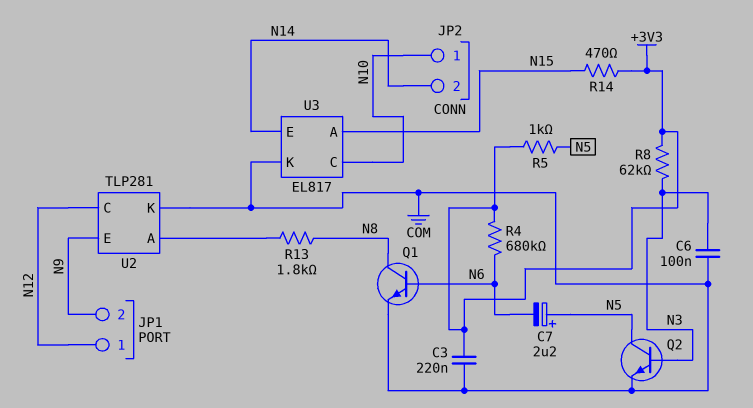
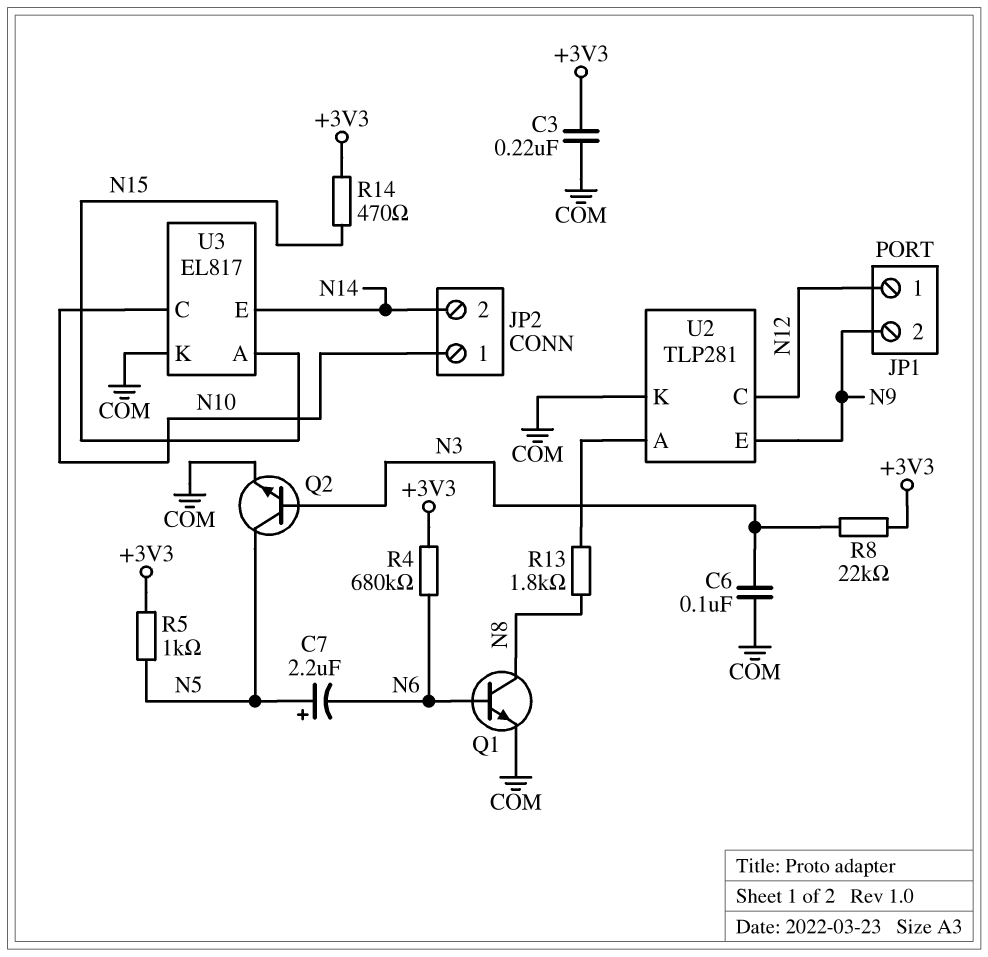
R8: 62k (+3V3, N3) -> 22k (+3V3, N3)

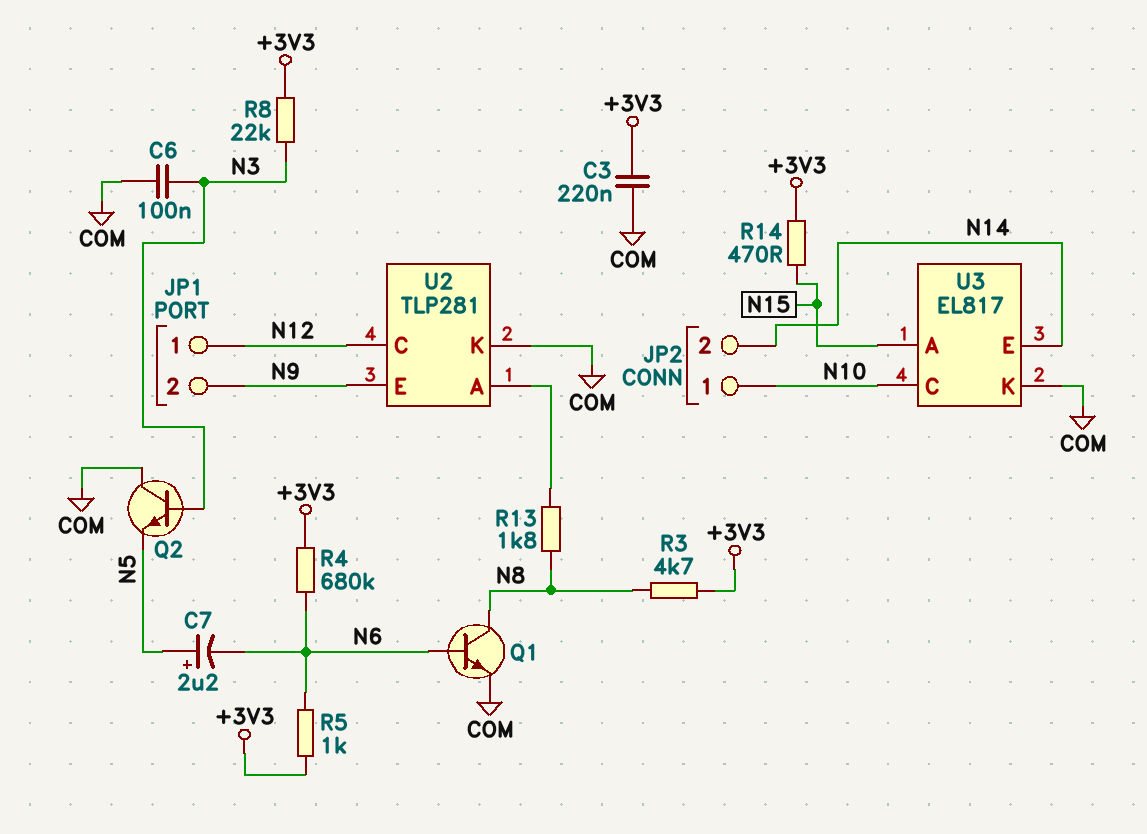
Q2: NPN (B N3, C N5, E COM) -> NPN (B N3, C COM, E N5)
R3: none -> 4.7k (+3V3, N8)
R5: 1k (+3V3, N5) -> 1k (+3V3, N6)

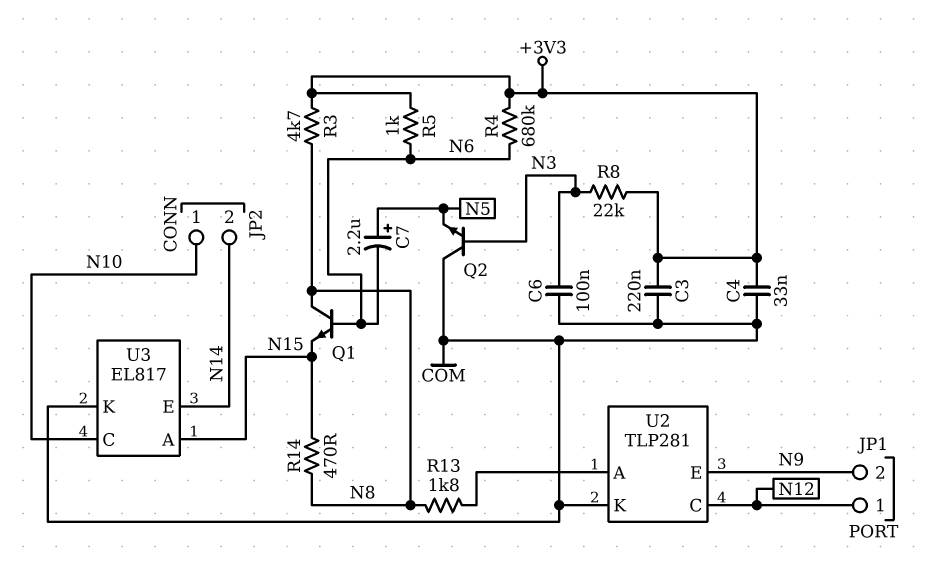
C4: none -> 33nF (+3V3, COM)
Q1: NPN (B N6, C N8, E COM) -> NPN (B N6, C N8, E N15)
R14: 470 (+3V3, N15) -> 470 (N8, N15)

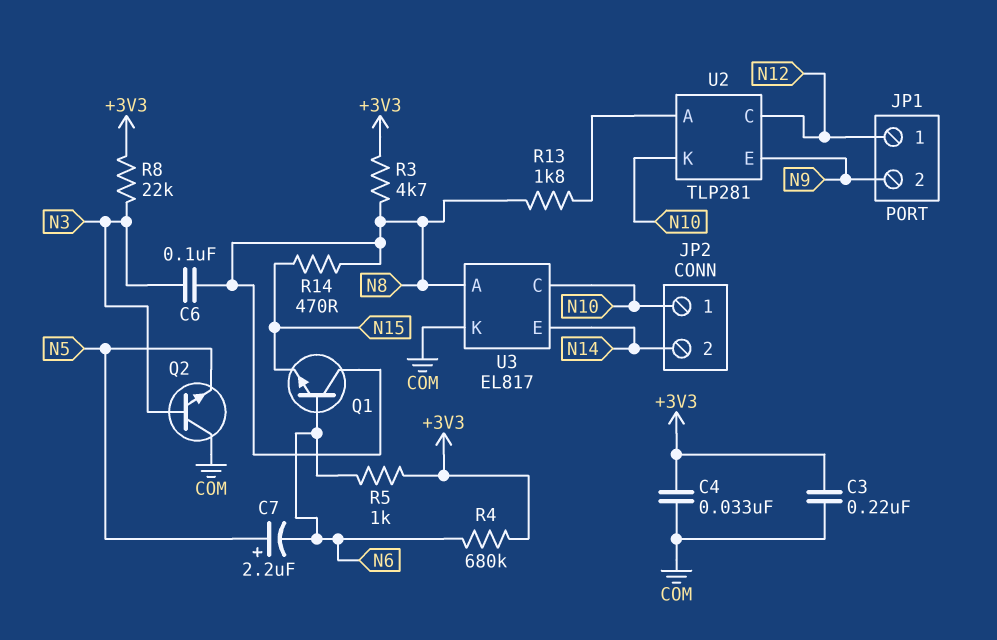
C6: 100nF (COM, N3) -> 100nF (N3, N8)
U2 pin K: COM -> N10
U3 pin A: N15 -> N8

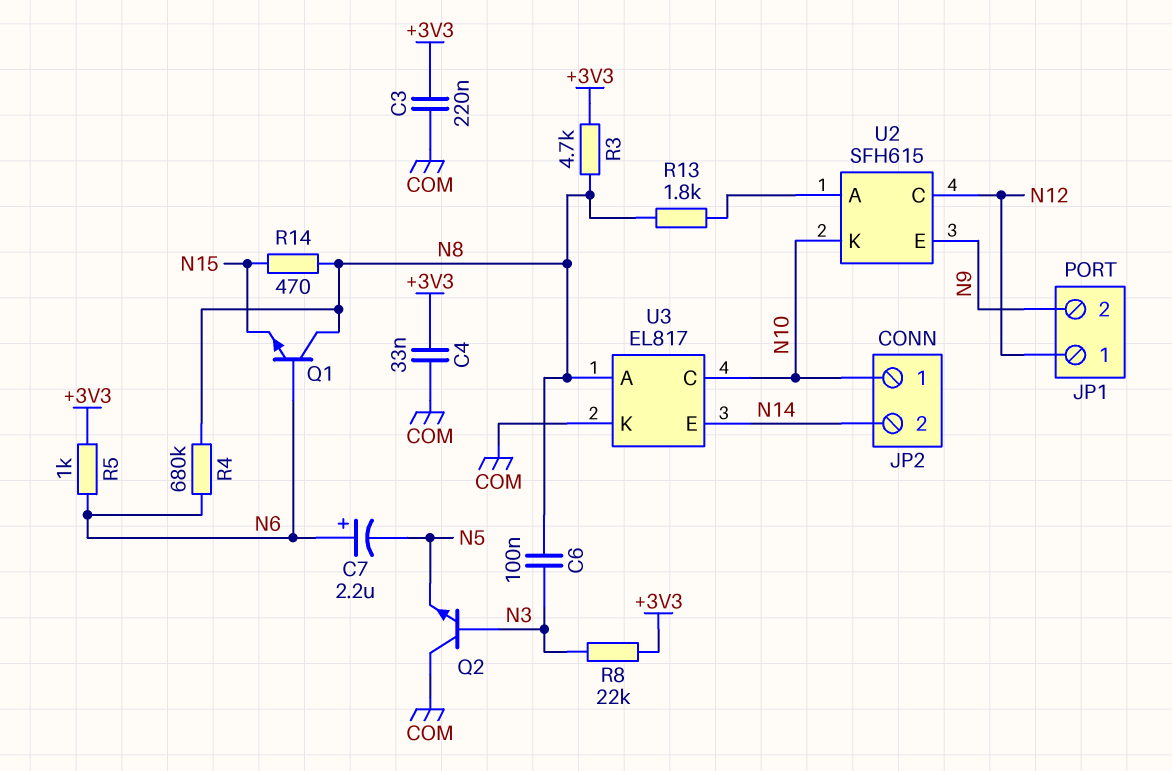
C7: 2.2uF (plus N5, minus N6) -> 2.2uF (plus N6, minus N5)
R4: 680k (+3V3, N6) -> 680k (N6, N8)
U2: TLP281 -> SFH615

